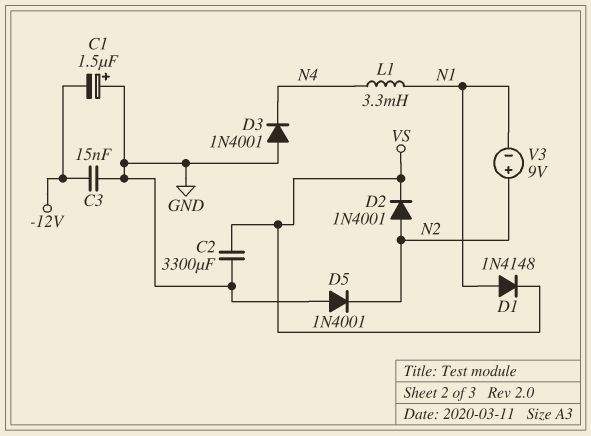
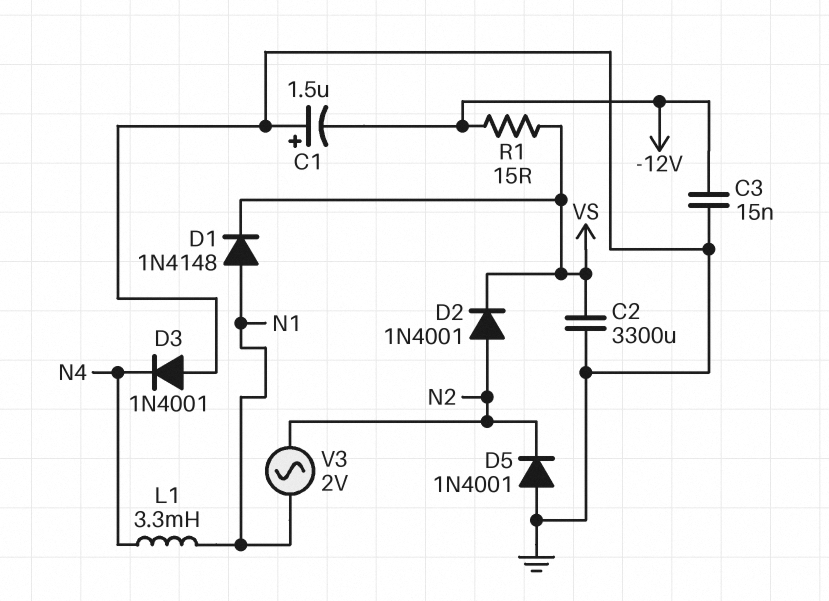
R1: none -> 15 (-12V, VS)
V3: 9V (plus N2, minus N1) -> AC 2V (N1, N2)

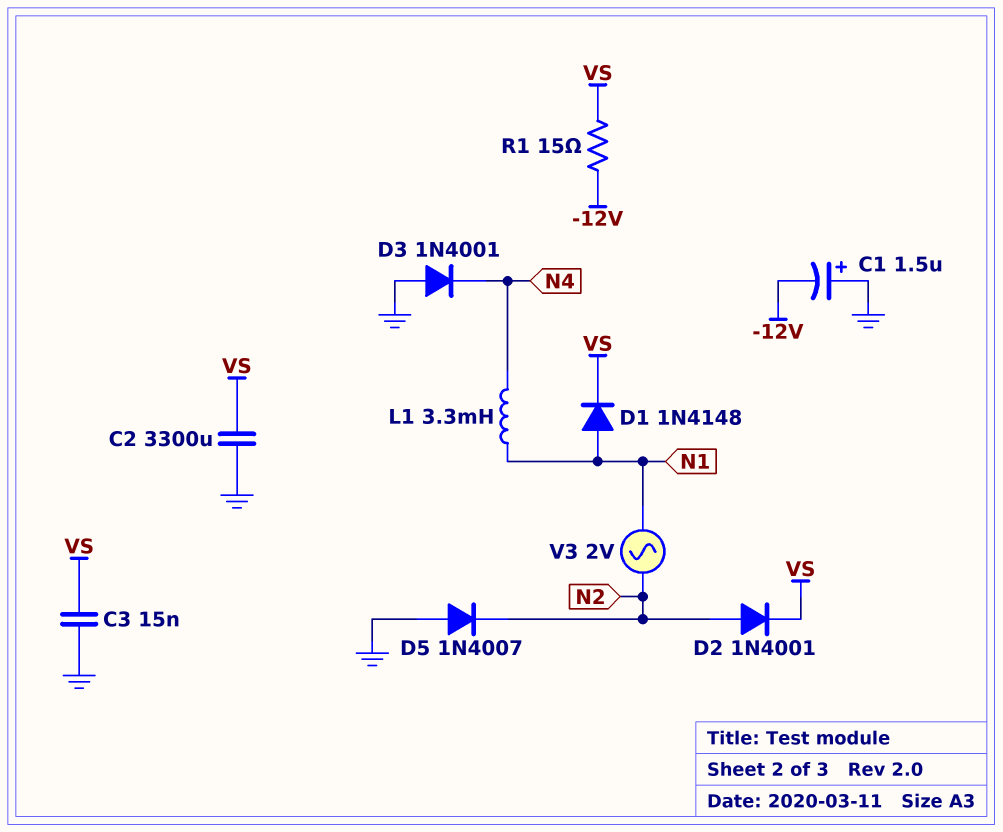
C3: 15nF (-12V, GND) -> 15nF (GND, VS)
D5: diode 1N4001 (A GND, K N2) -> diode 1N4007 (A GND, K N2)

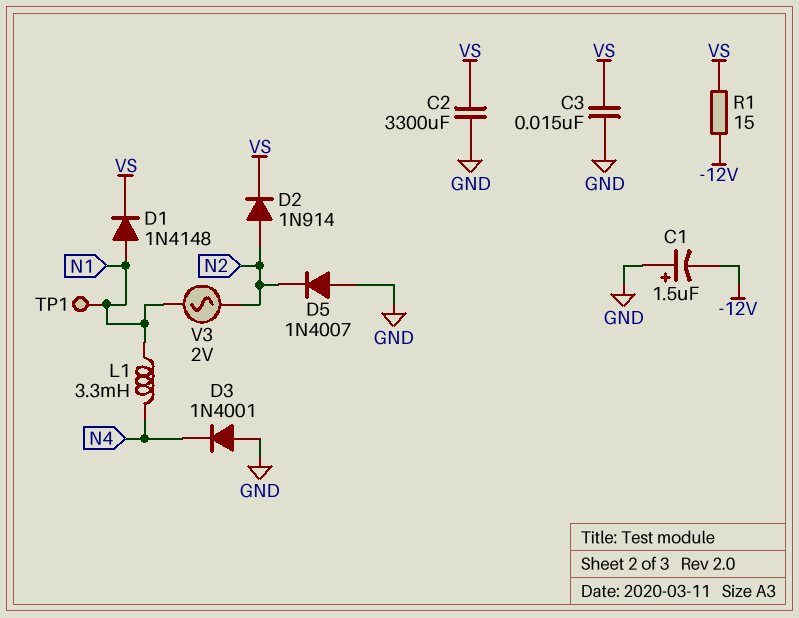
D2: diode 1N4001 (A N2, K VS) -> diode 1N914 (A N2, K VS)
TP1: none -> test point (N1)

